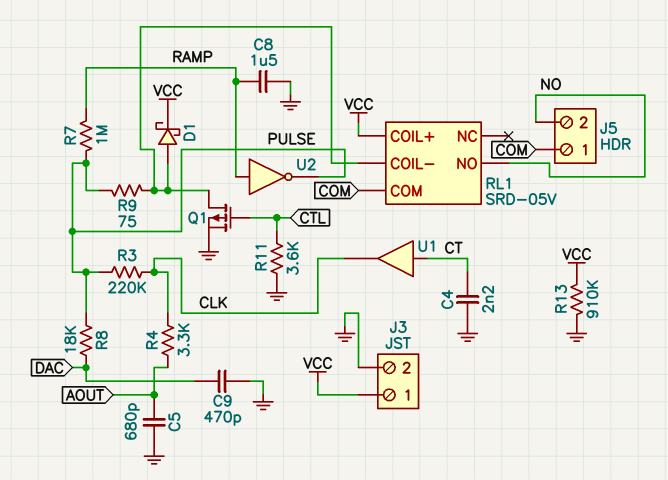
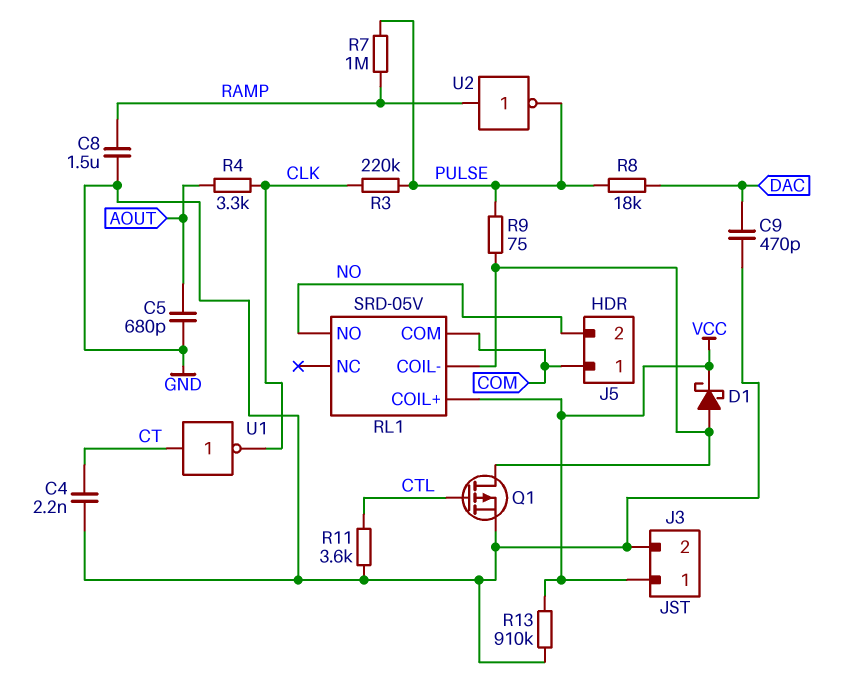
U1: buffer (in CT, out CLK) -> NOT (in CT, out CLK)

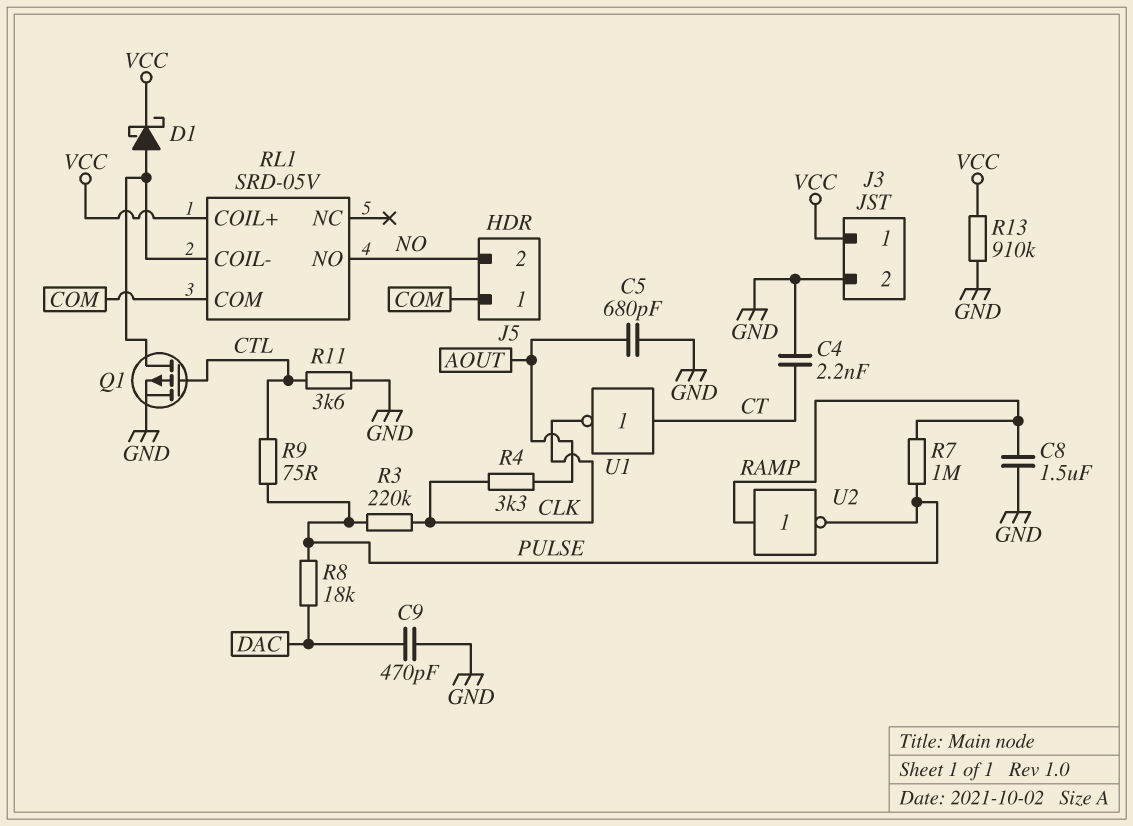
R9: 75 (PULSE, RL1/COIL-) -> 75 (CTL, PULSE)

